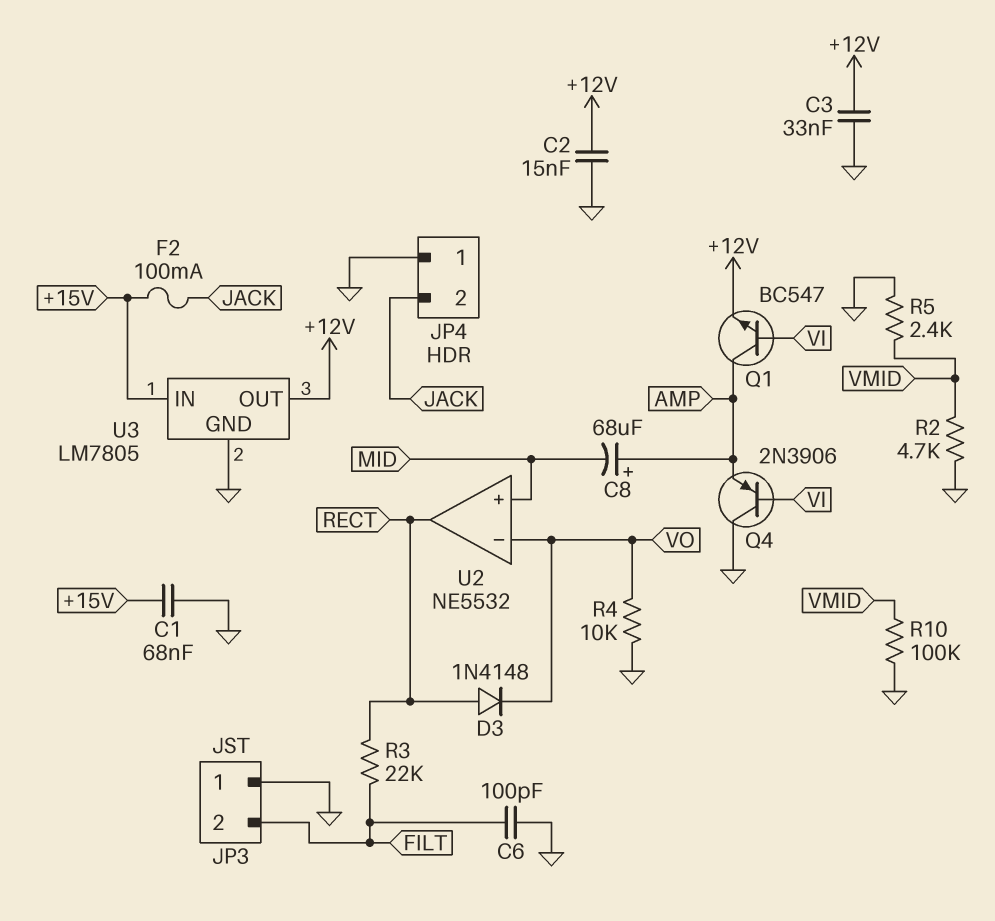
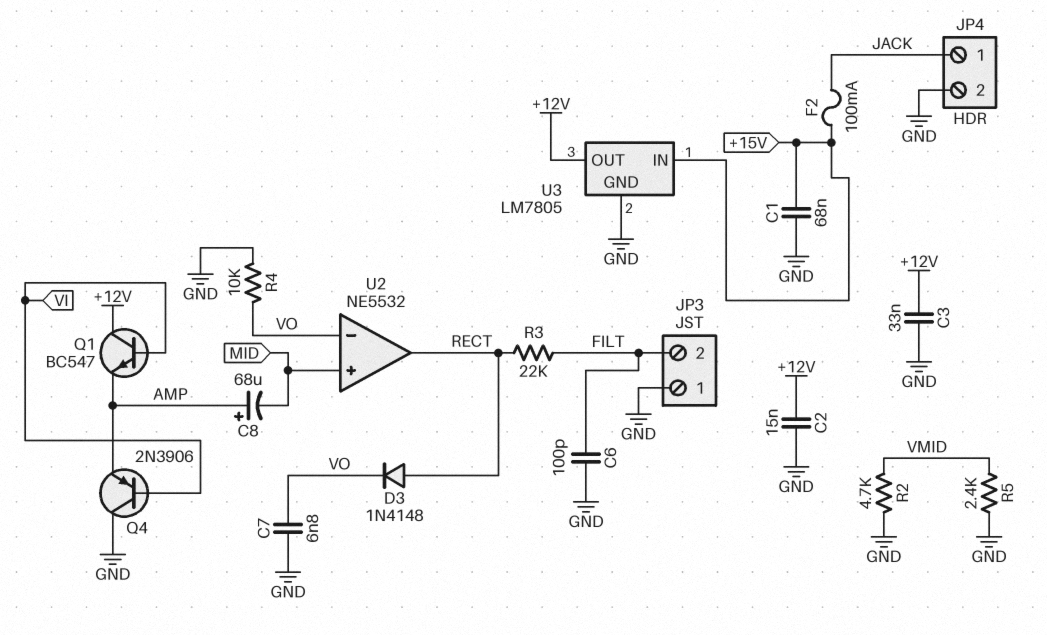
C7: none -> 6.8nF (GND, VO)
JP4 pin 1: GND -> JACK
JP4 pin 2: JACK -> GND
Q1: NPN BC547 (B VI, C AMP, E +12V) -> NPN BC547 (B VI, C +12V, E AMP)
R10: 100k (GND, VMID) -> none

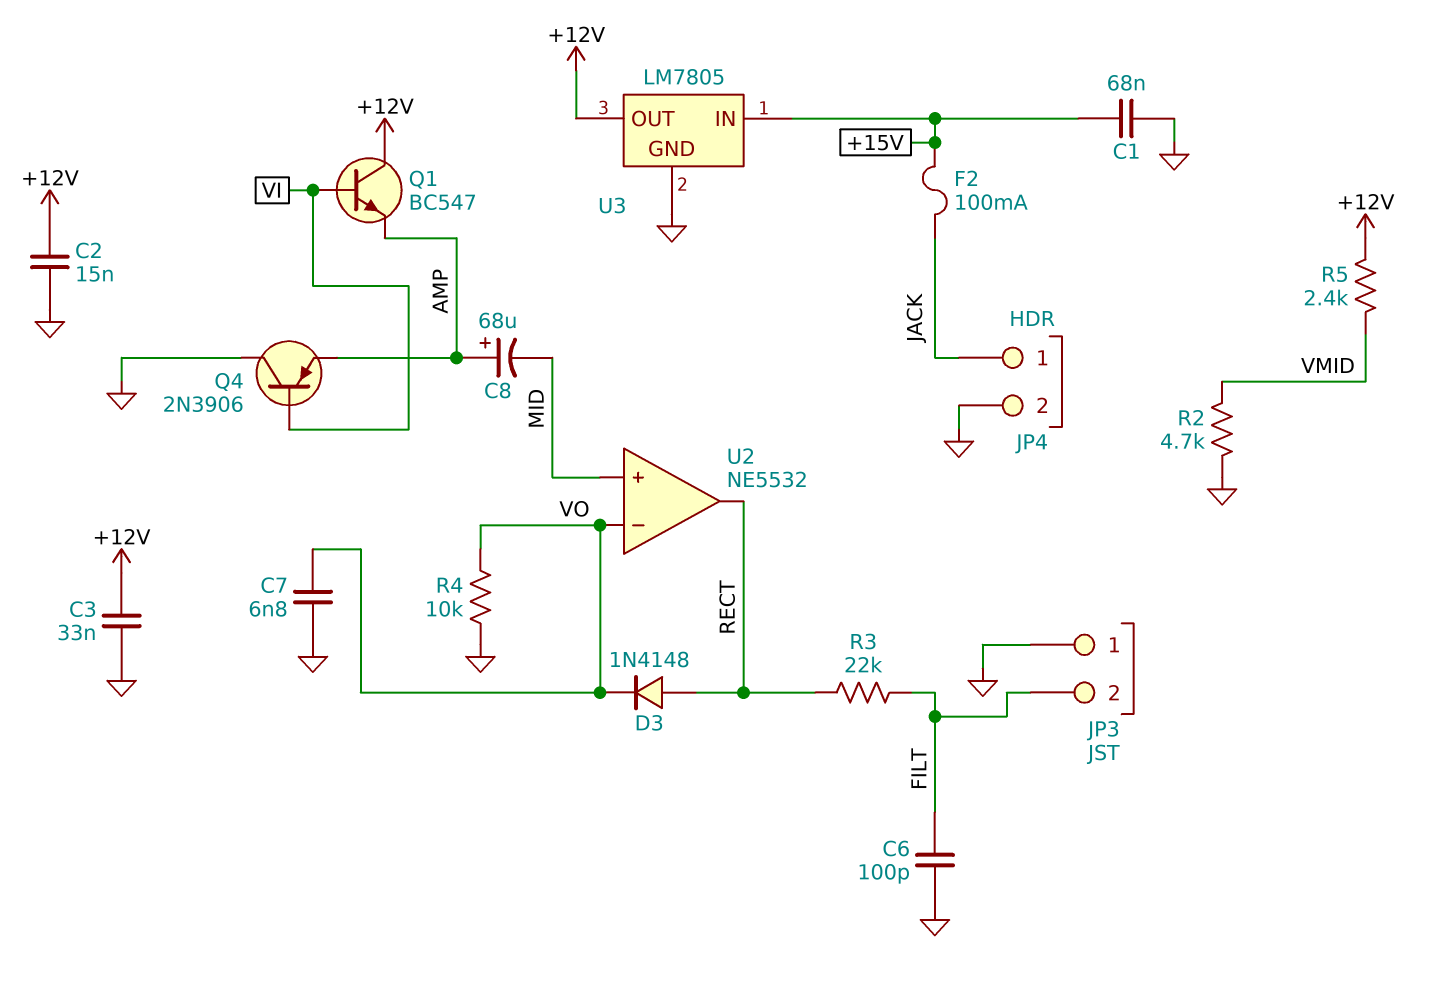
R5: 2.4k (GND, VMID) -> 2.4k (+12V, VMID)

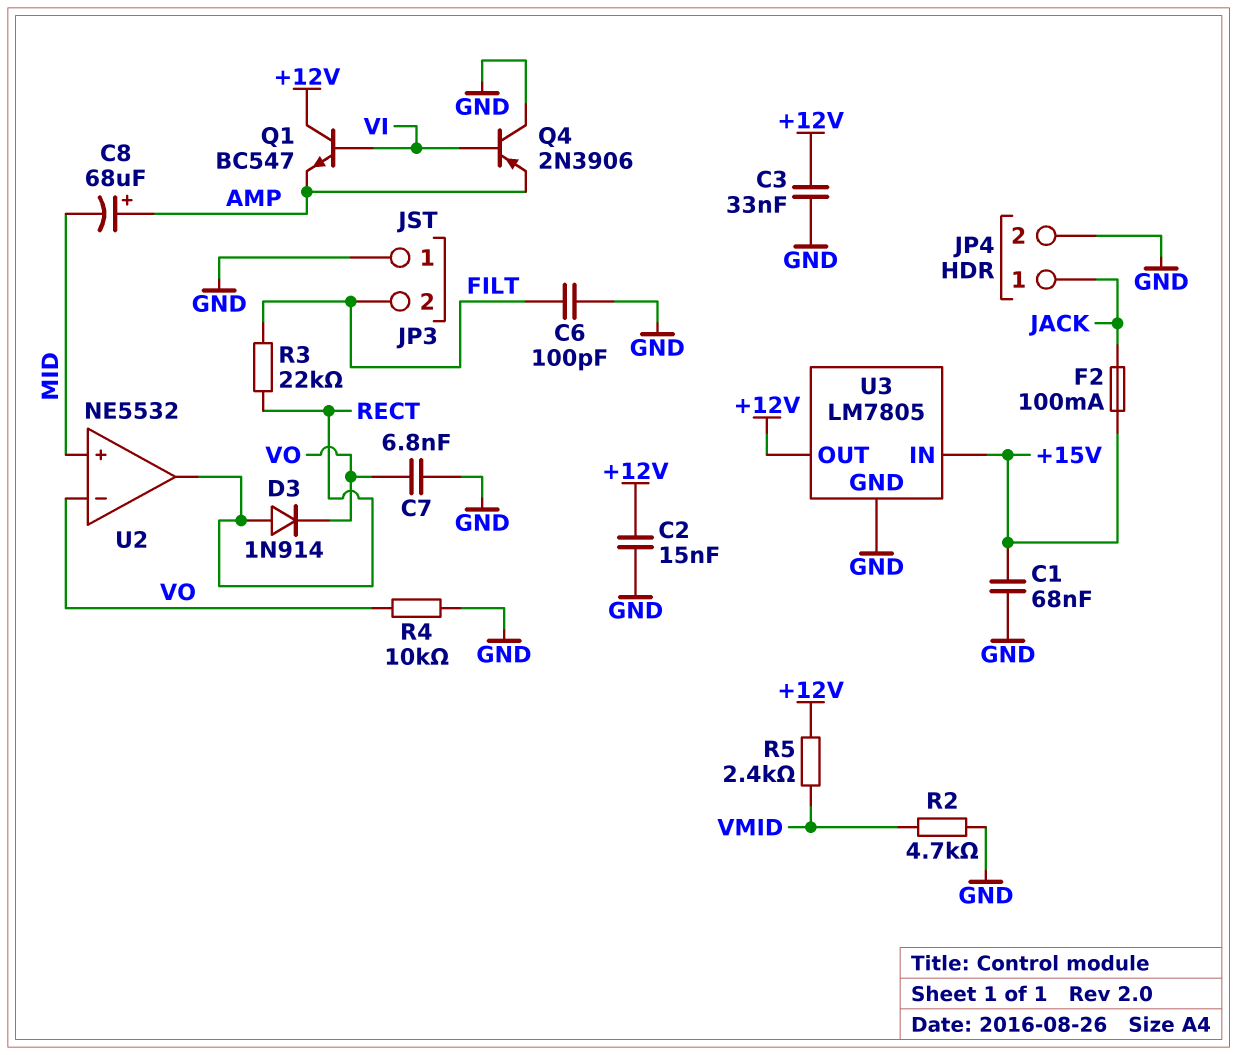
D3: diode 1N4148 (A RECT, K VO) -> diode 1N914 (A RECT, K VO)

